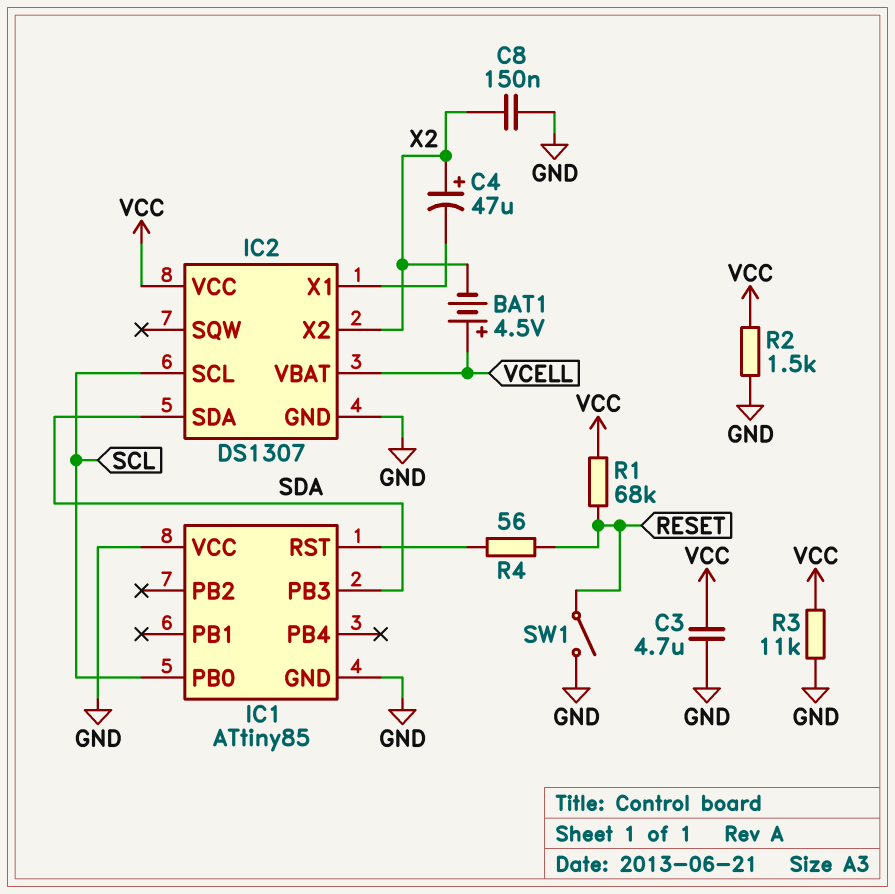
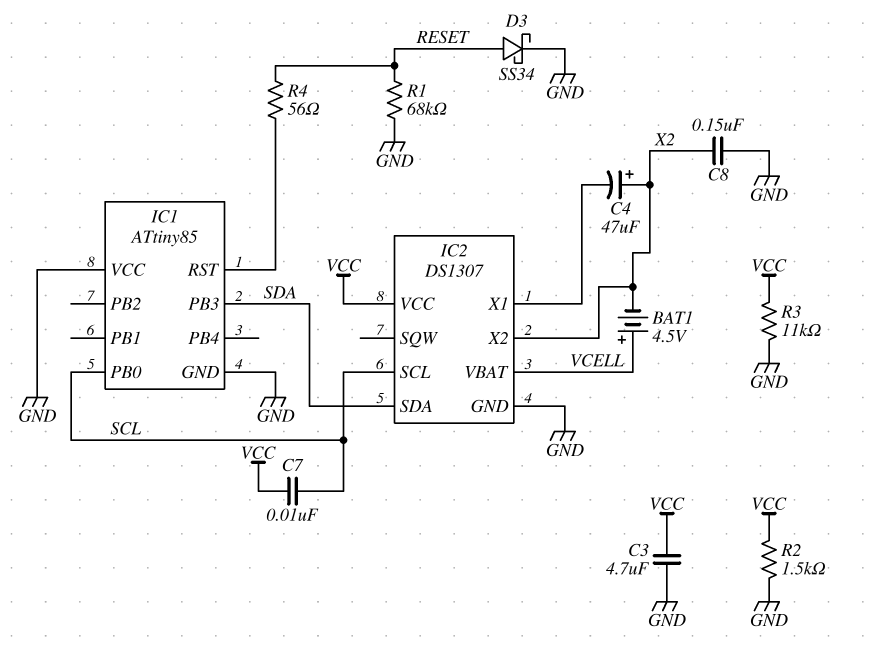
C7: none -> 10nF (SCL, VCC)
D3: none -> schottky SS34 (A RESET, K GND)
R1: 68k (RESET, VCC) -> 68k (GND, RESET)
SW1: switch (GND, RESET) -> none

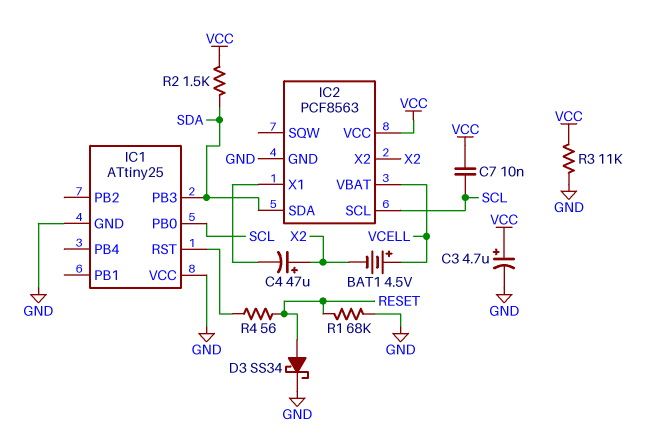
C3: 4.7uF (GND, VCC) -> 4.7uF (plus VCC, minus GND)
C8: 150nF (GND, X2) -> none
IC1: ATtiny85 -> ATtiny25
IC2: DS1307 -> PCF8563
R2: 1.5k (GND, VCC) -> 1.5k (SDA, VCC)

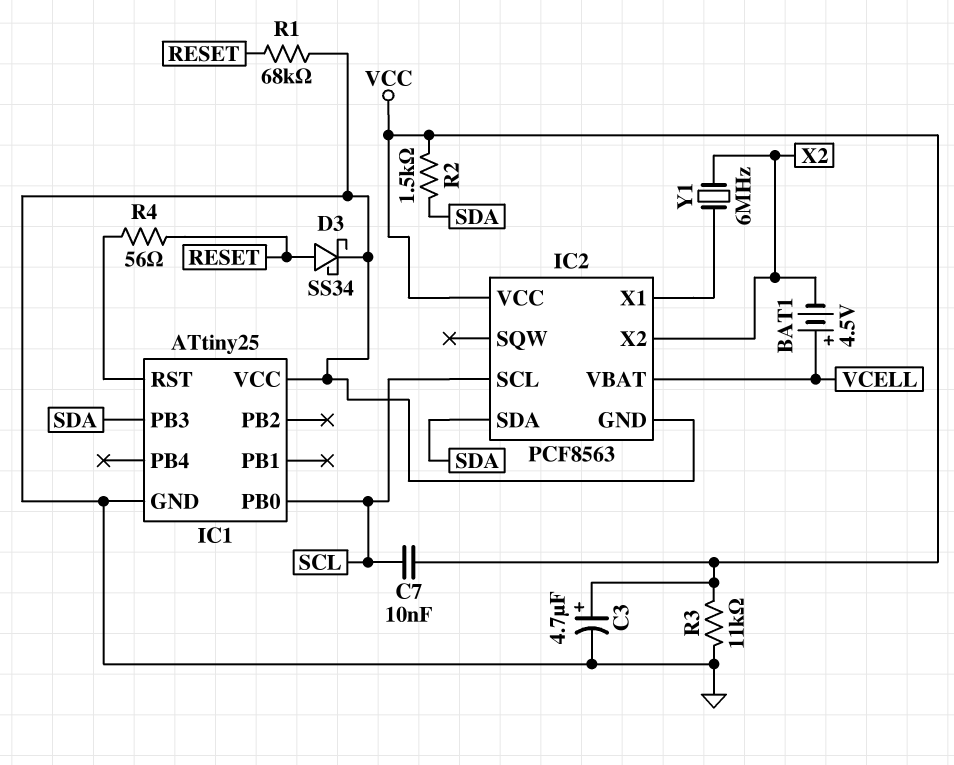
C4: 47uF (plus X2, minus IC2/X1) -> none
Y1: none -> 6MHz (IC2/X1, X2)

